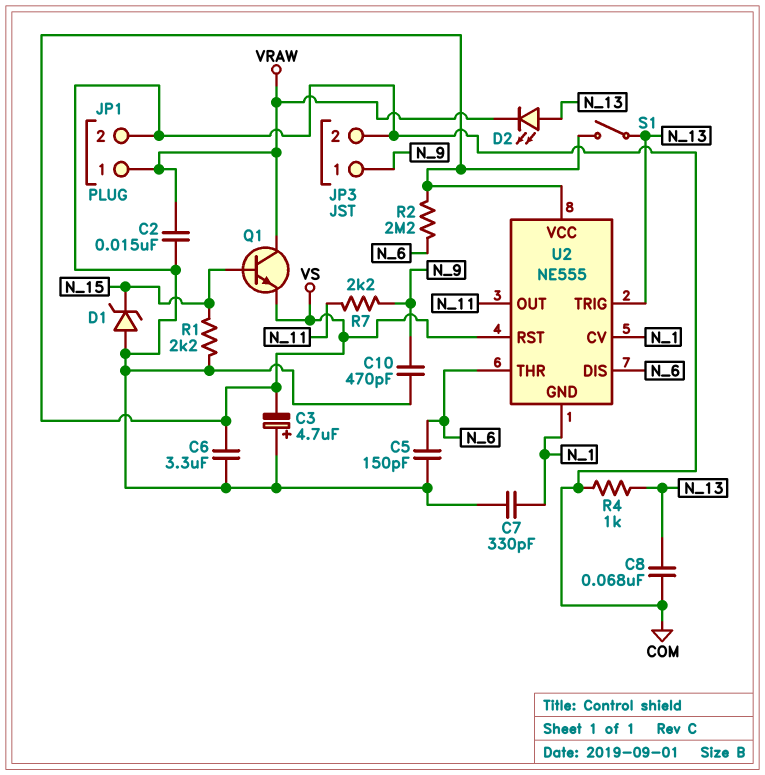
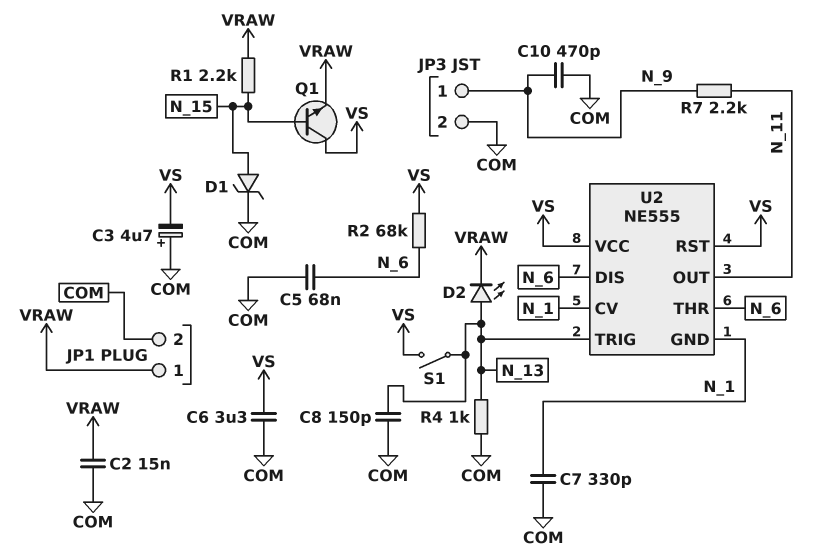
C5: 150pF (COM, N_6) -> 68nF (COM, N_6)
C8: 68nF (COM, N_13) -> 150pF (COM, N_13)
D1: zener (A COM, K N_15) -> zener (A N_15, K COM)
Q1: NPN (B N_15, C VRAW, E VS) -> NPN (B N_15, C VS, E VRAW)
R1: 2.2k (COM, N_15) -> 2.2k (N_15, VRAW)
R2: 2.2M (N_6, VS) -> 68k (N_6, VS)

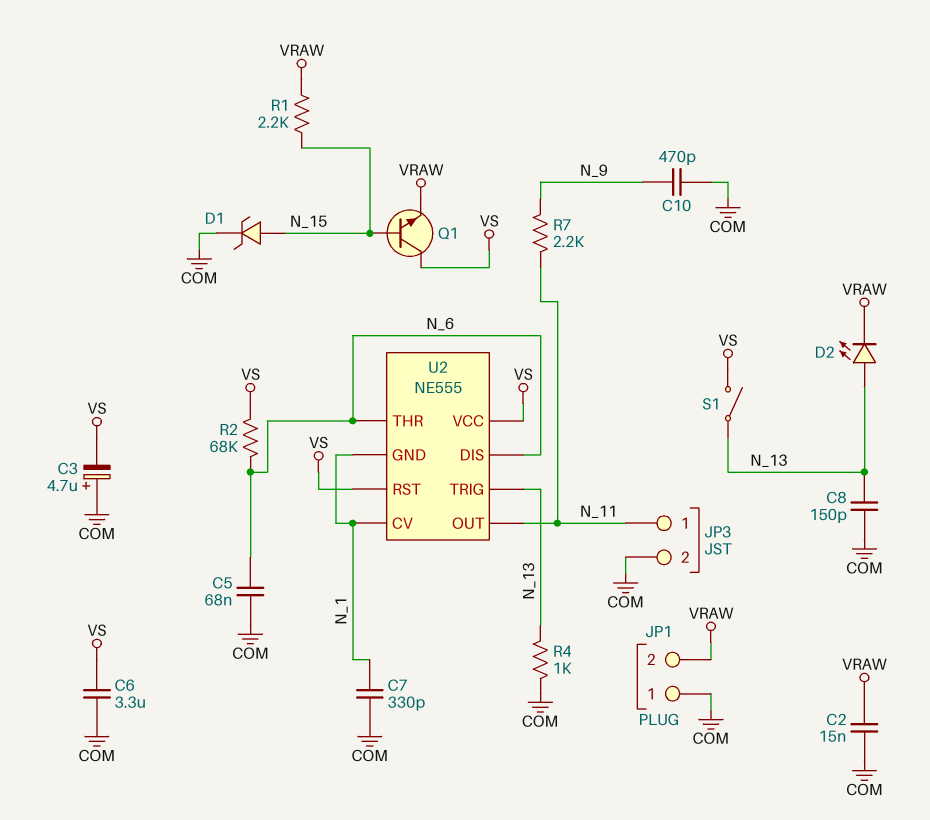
JP1 pin 1: VRAW -> COM
JP1 pin 2: COM -> VRAW
JP3 pin 1: N_9 -> N_11

